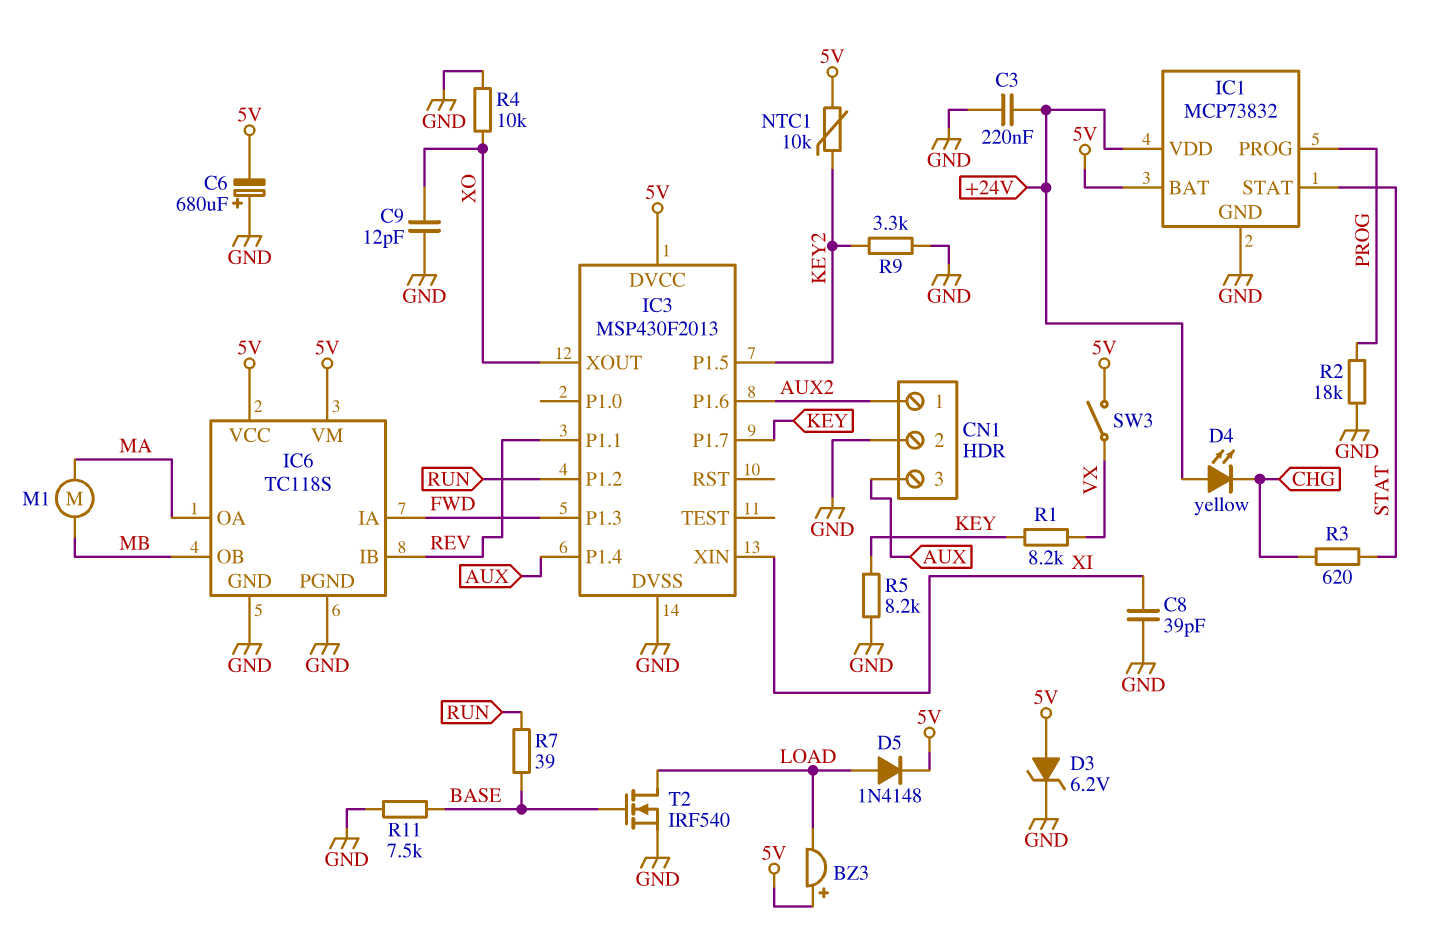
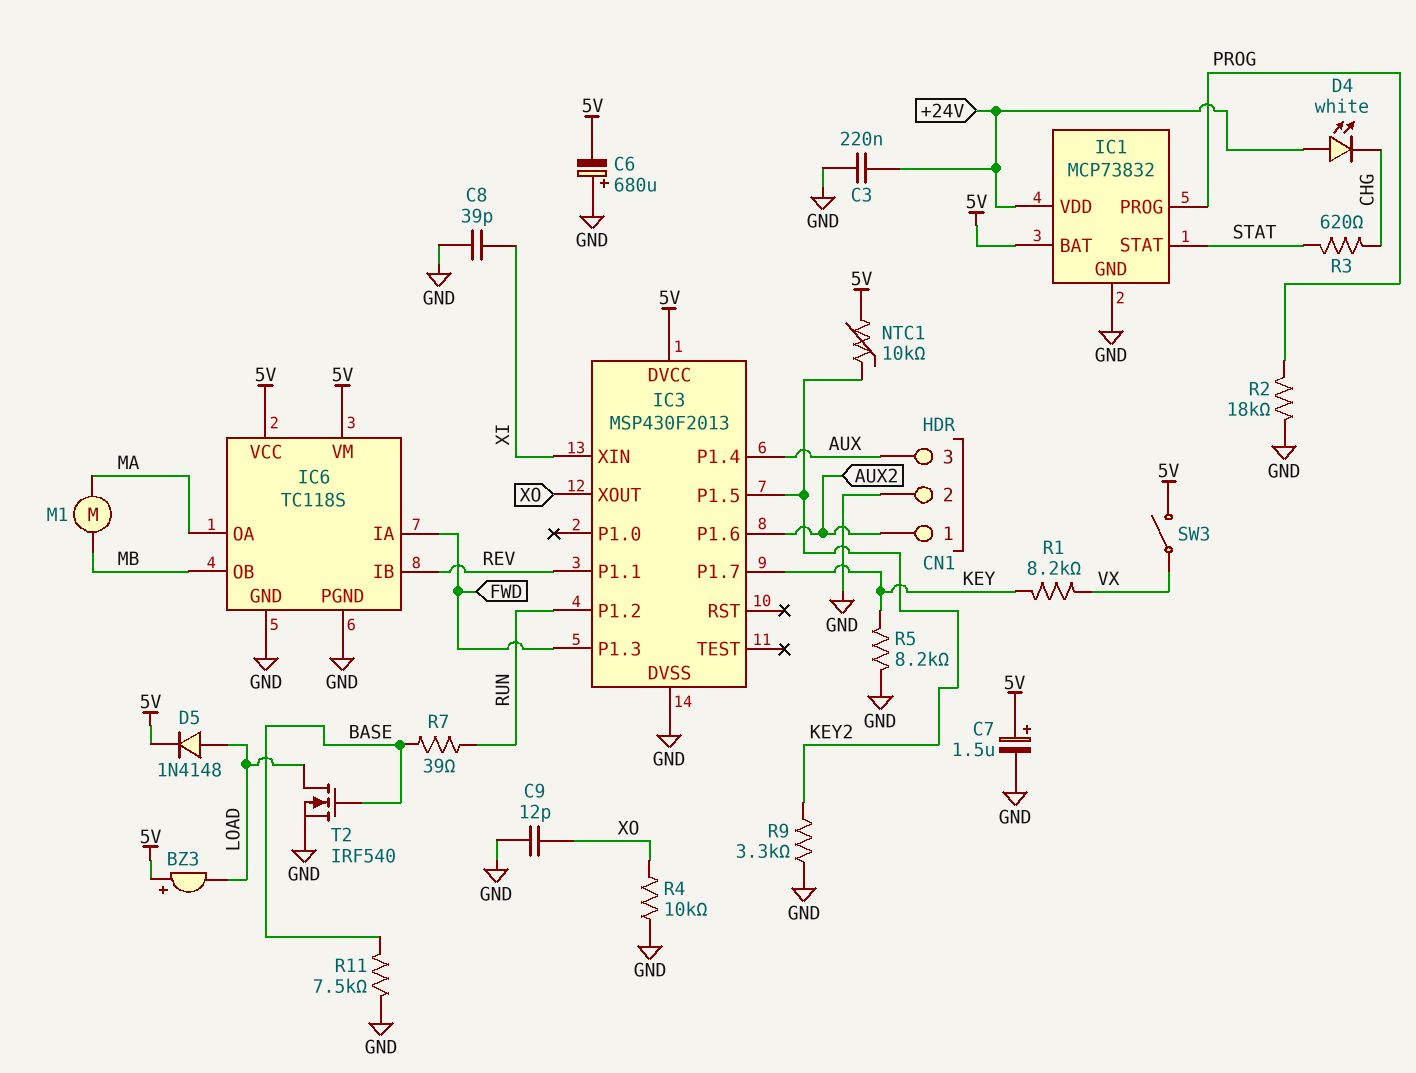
C7: none -> 1.5uF (plus 5V, minus GND)
D3: zener 6.2V (A 5V, K GND) -> none
D4: LED yellow (A +24V, K CHG) -> LED white (A +24V, K CHG)

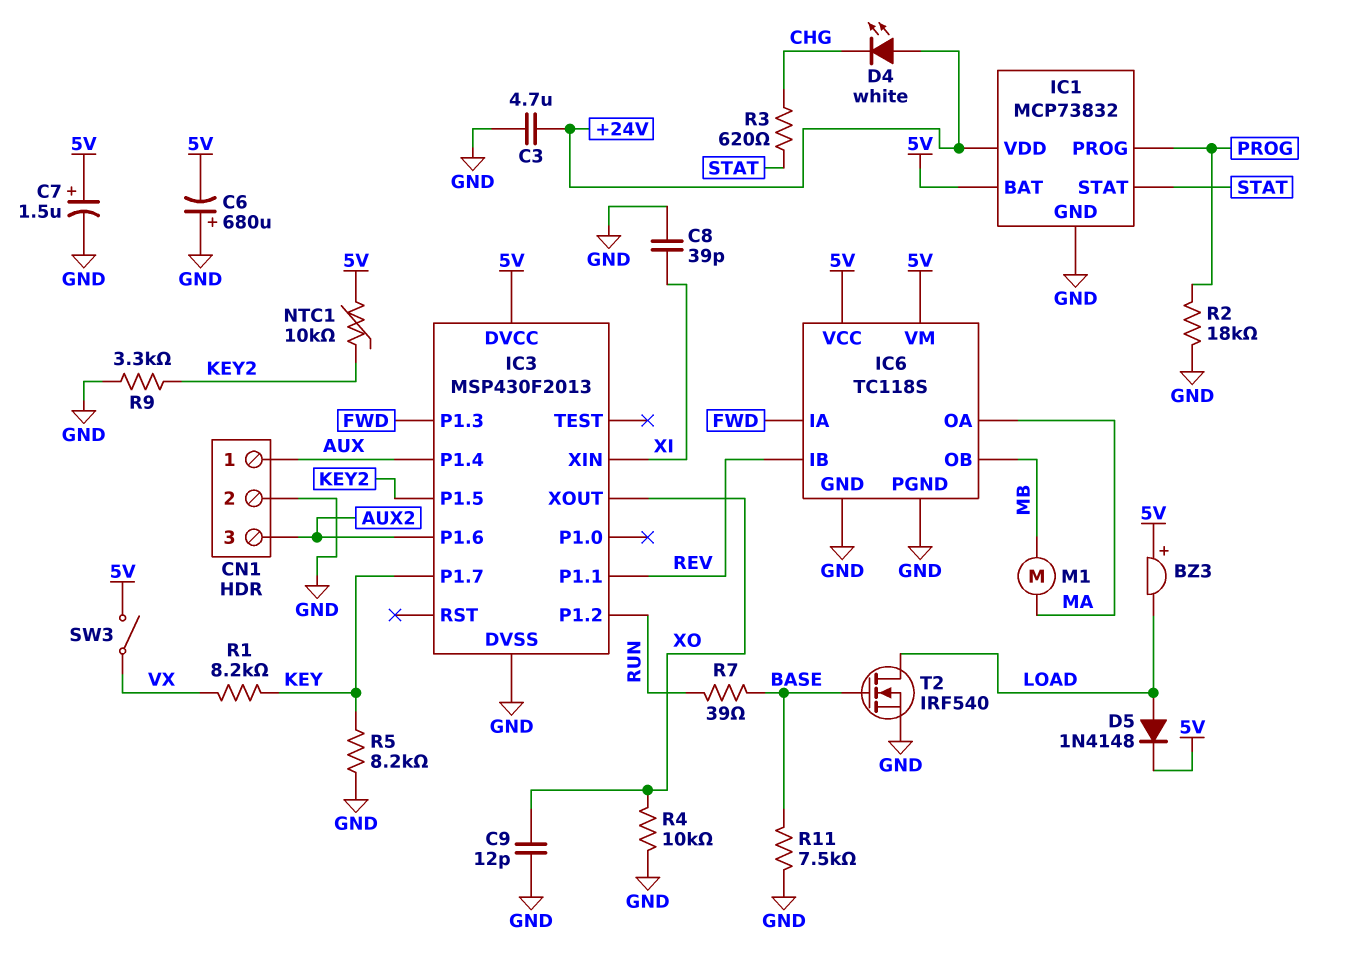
C3: 220nF (+24V, GND) -> 4.7uF (+24V, GND)
CN1 pin 1: AUX2 -> AUX
CN1 pin 3: AUX -> AUX2

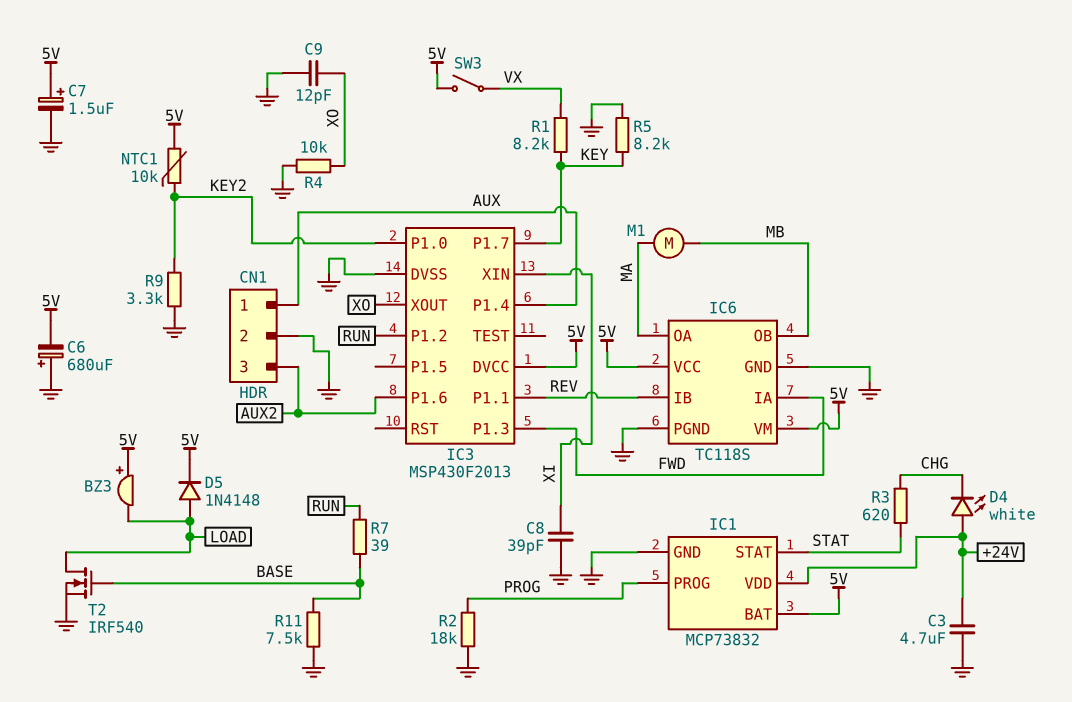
IC3 pin P1.0: none -> KEY2
IC3 pin P1.5: KEY2 -> none

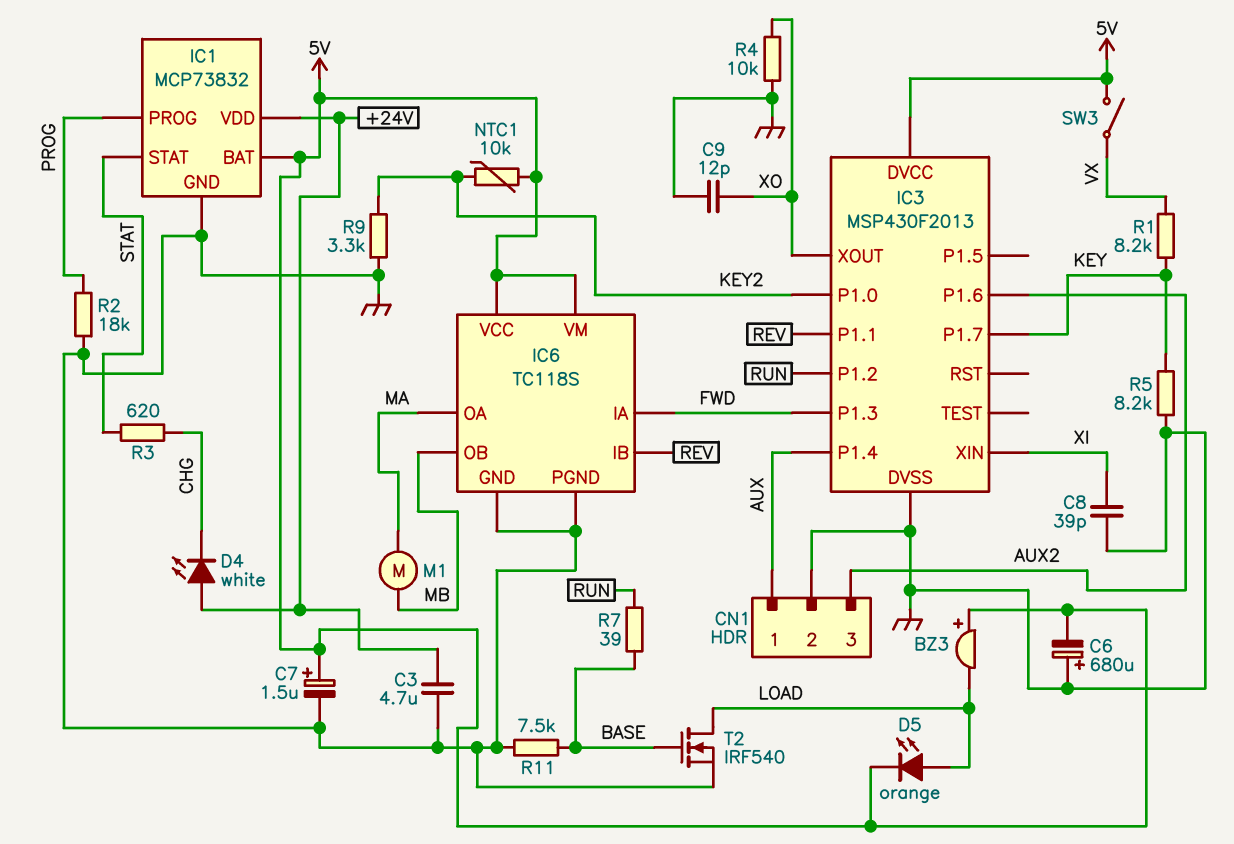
D5: diode 1N4148 (A LOAD, K 5V) -> LED orange (A LOAD, K 5V)

